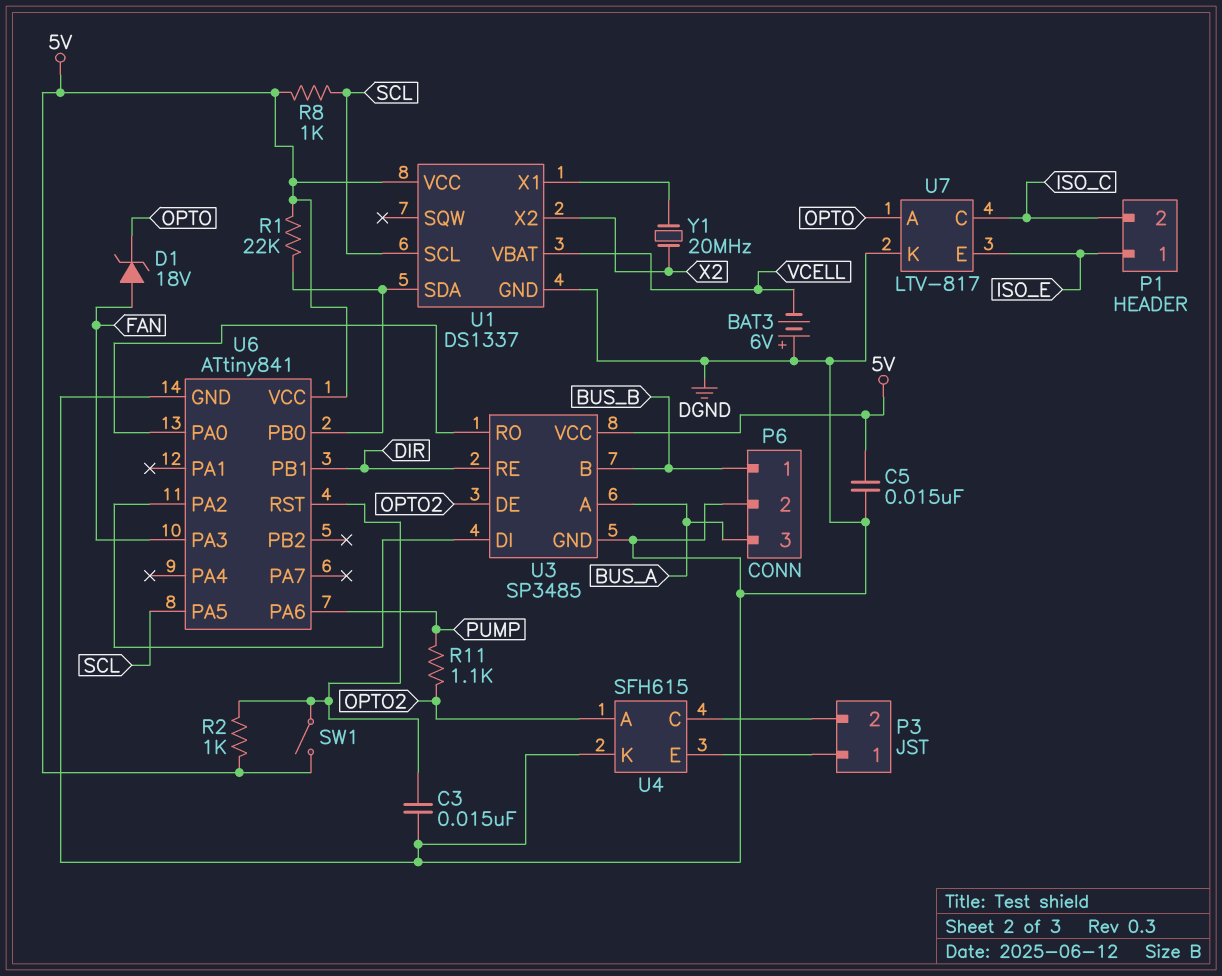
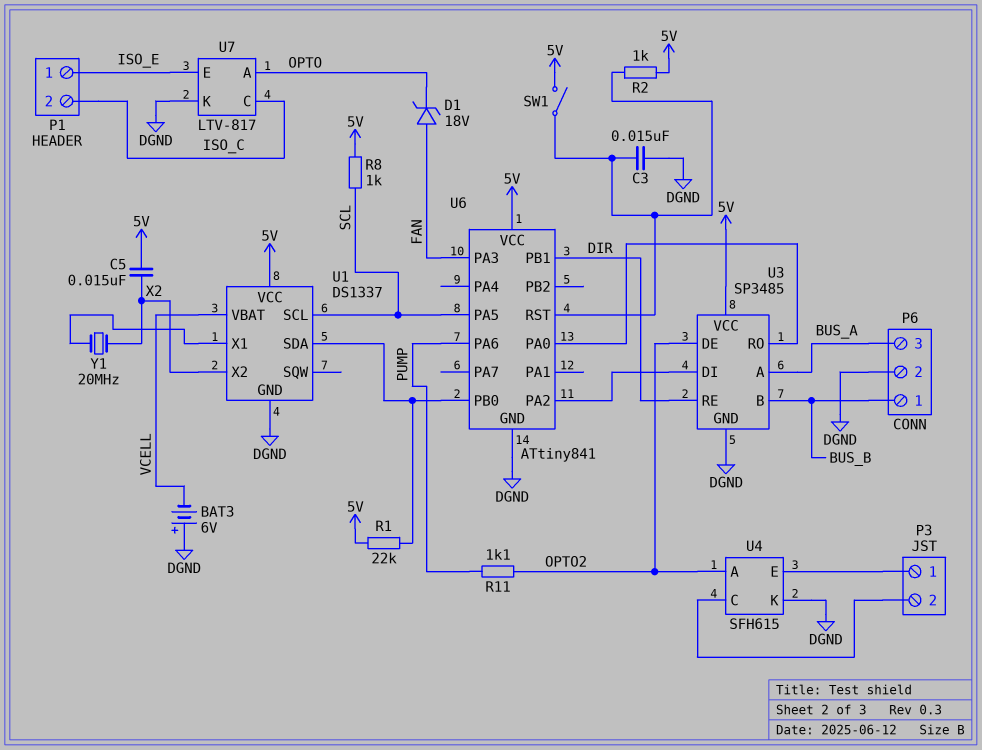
C5: 15nF (5V, DGND) -> 15nF (5V, X2)

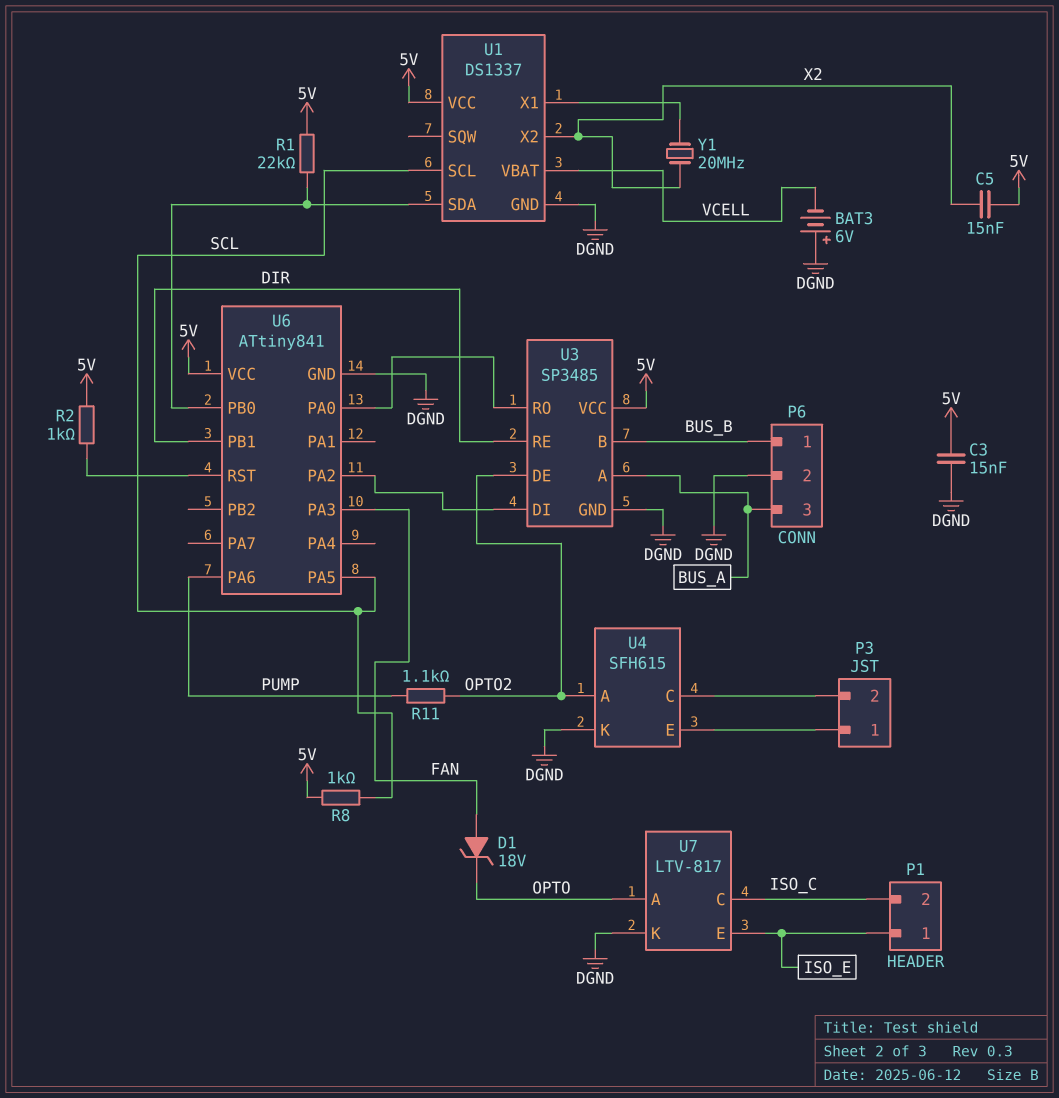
C3: 15nF (DGND, U6/RST) -> 15nF (5V, DGND)
SW1: switch (5V, U6/RST) -> none

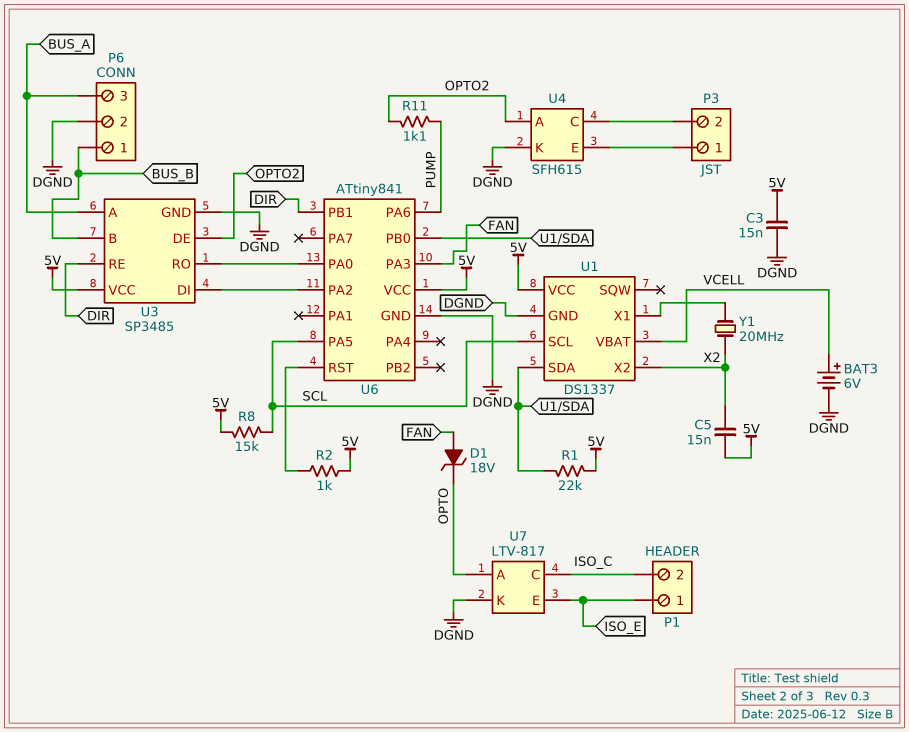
BAT3: 6V (plus DGND, minus VCELL) -> 6V (plus VCELL, minus DGND)
R8: 1k (5V, SCL) -> 15k (5V, SCL)

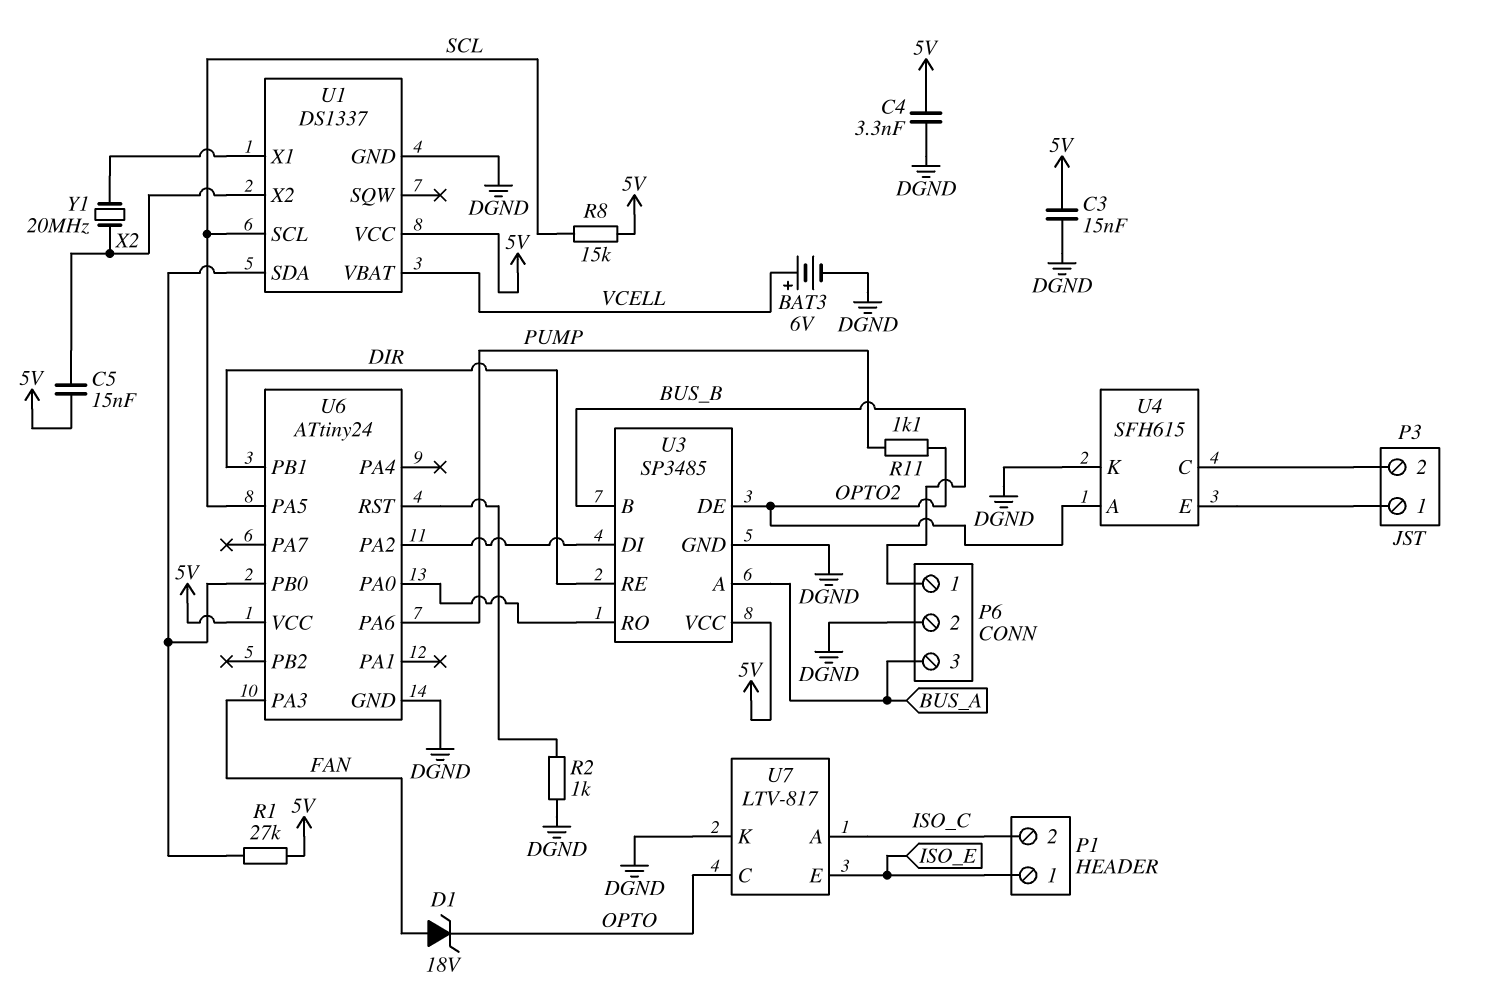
C4: none -> 3.3nF (5V, DGND)
R1: 22k (5V, U1/SDA) -> 27k (5V, U1/SDA)
R2: 1k (5V, U6/RST) -> 1k (DGND, U6/RST)
U6: ATtiny841 -> ATtiny24
U7 pin A: OPTO -> ISO_C
U7 pin C: ISO_C -> OPTO

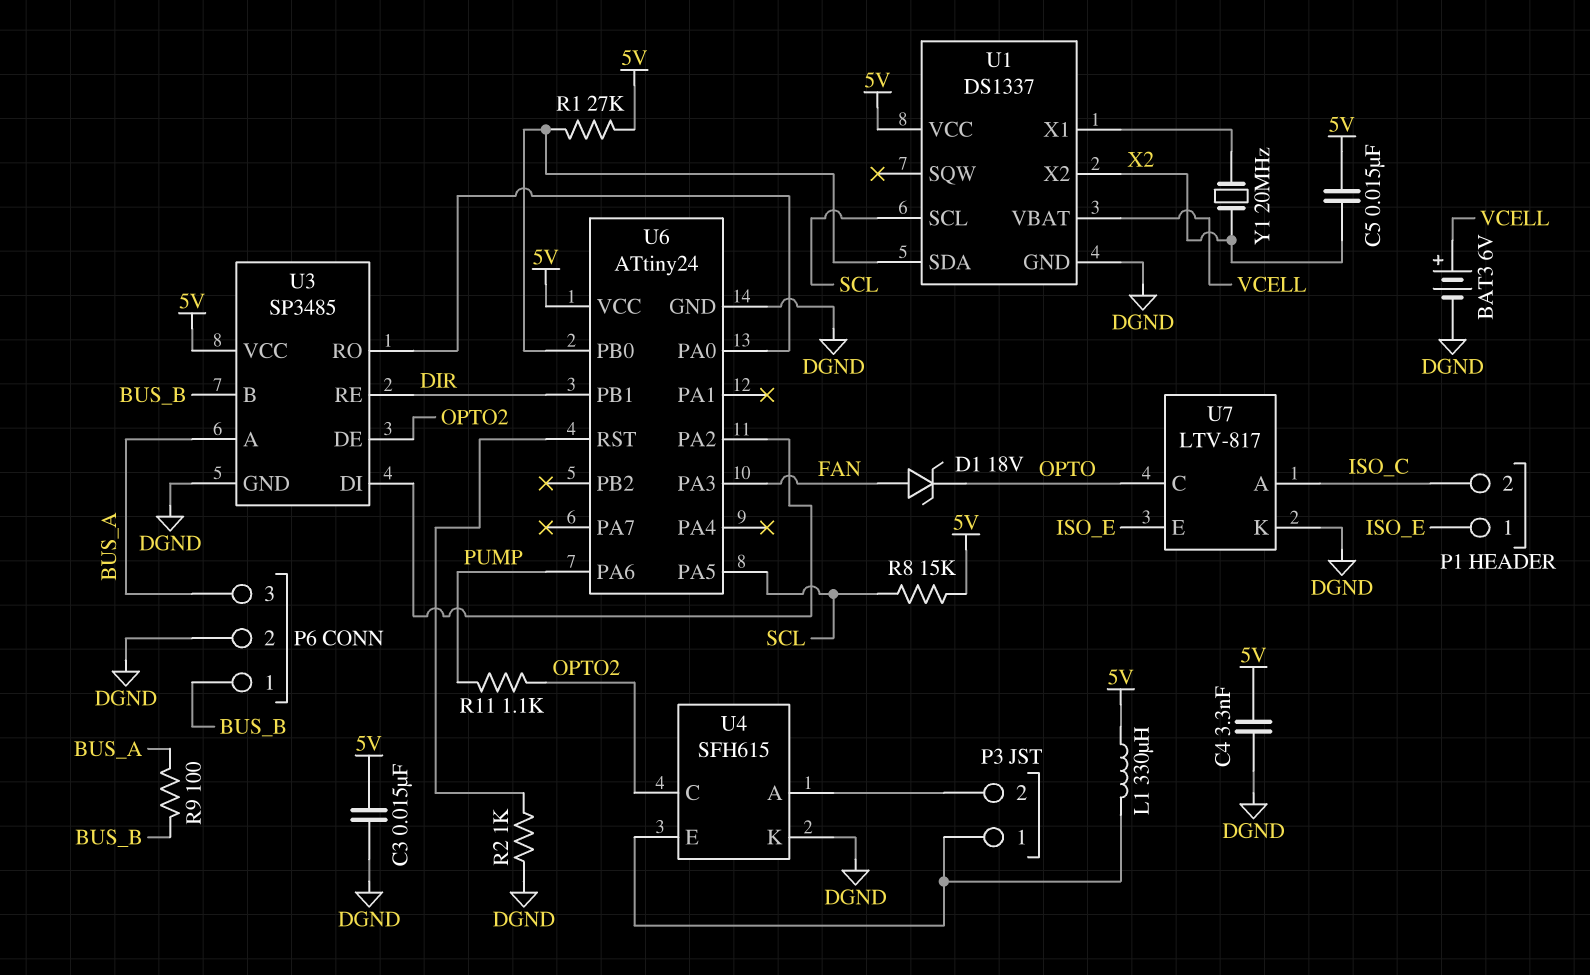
L1: none -> 330uH (5V, P3/1)
R9: none -> 100 (BUS_A, BUS_B)
U4 pin A: OPTO2 -> P3/2
U4 pin C: P3/2 -> OPTO2

